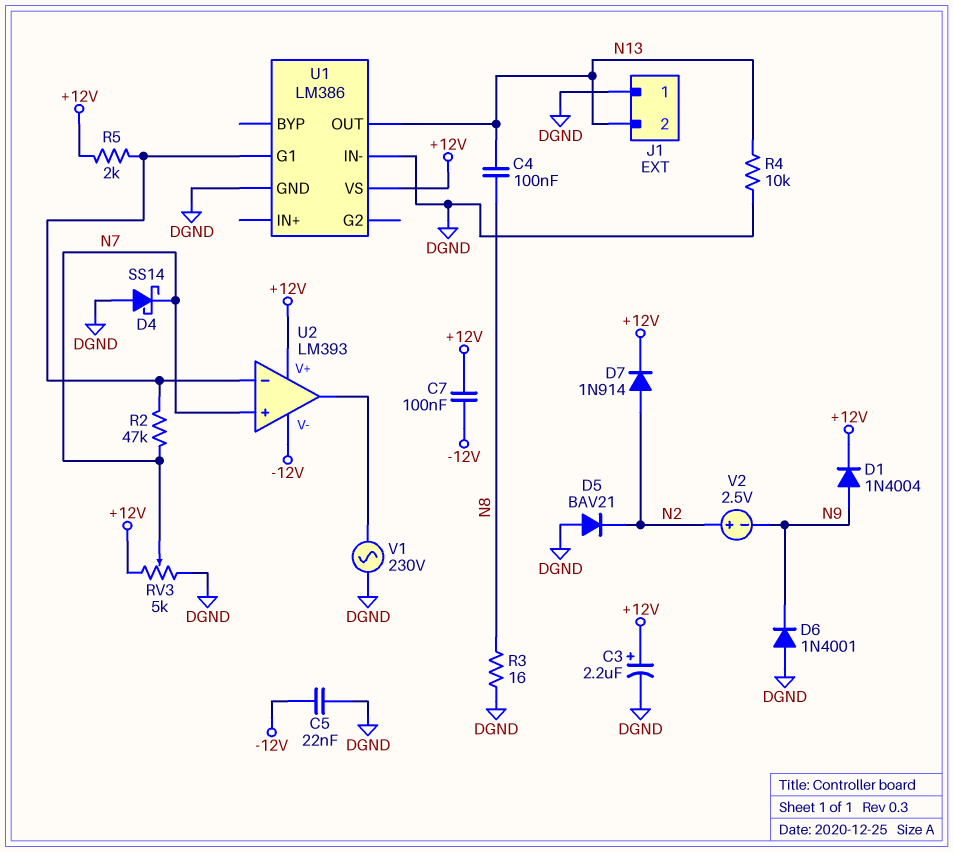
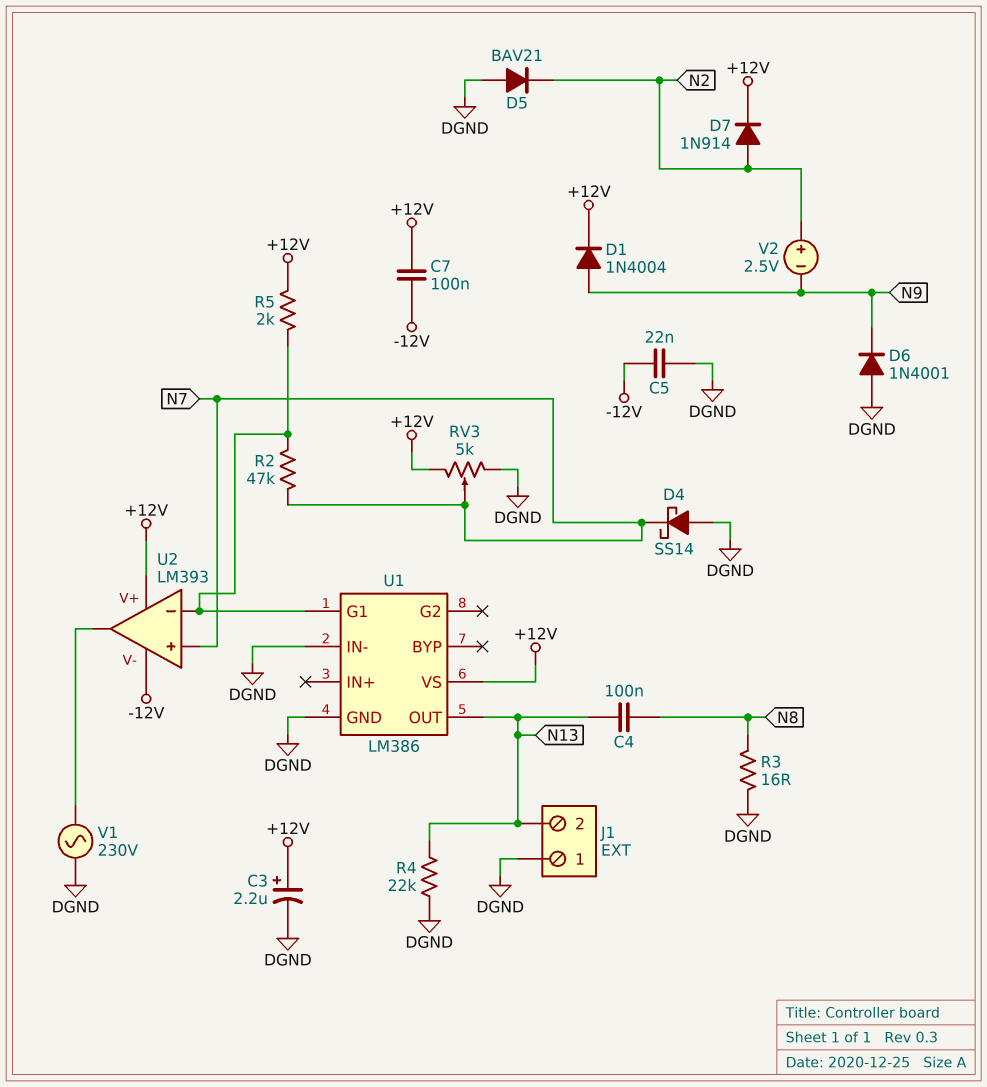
R4: 10k (DGND, N13) -> 22k (DGND, N13)

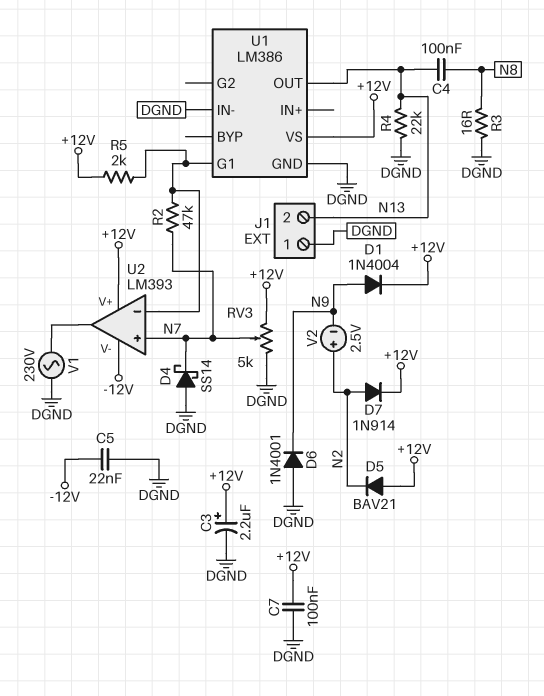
C7: 100nF (+12V, -12V) -> 100nF (+12V, DGND)
D5: diode BAV21 (A DGND, K N2) -> diode BAV21 (A +12V, K N2)

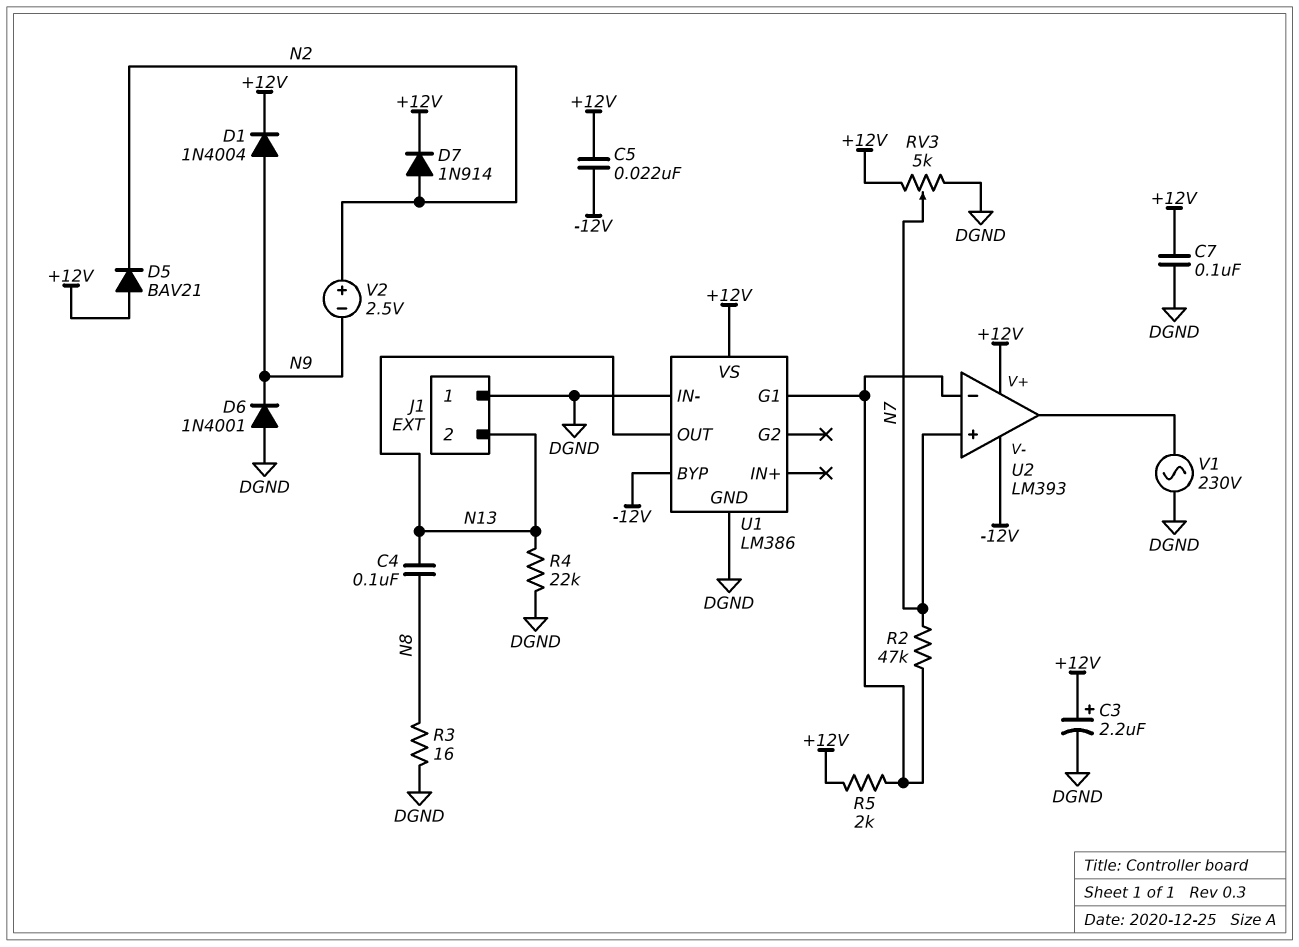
C5: 22nF (-12V, DGND) -> 22nF (+12V, -12V)
D4: schottky SS14 (A DGND, K N7) -> none
U1 pin BYP: none -> -12V

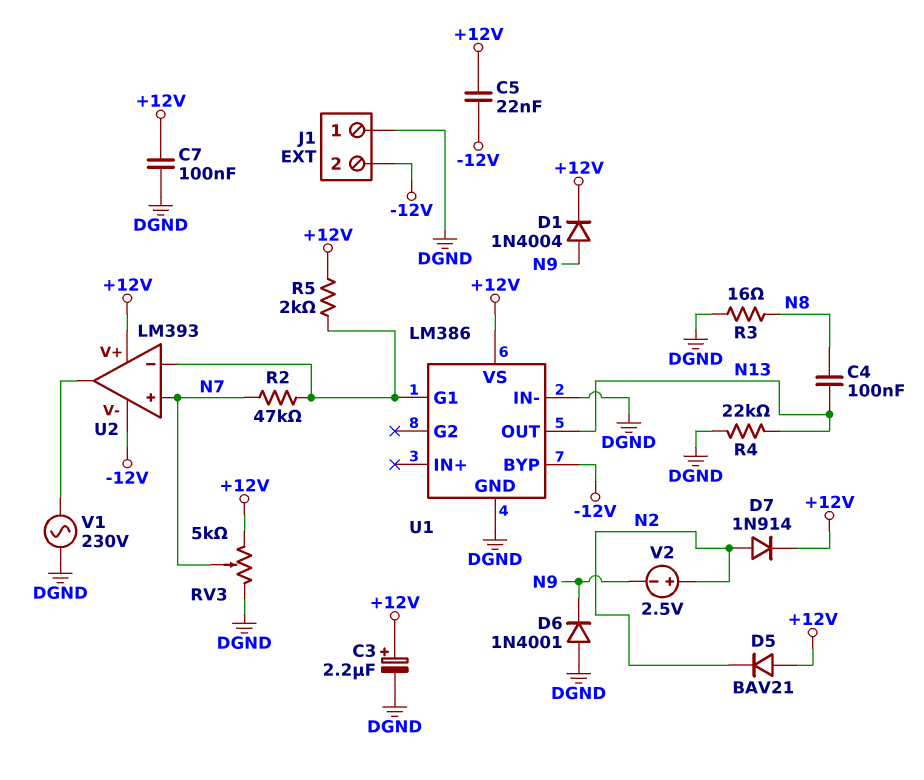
J1 pin 2: N13 -> -12V

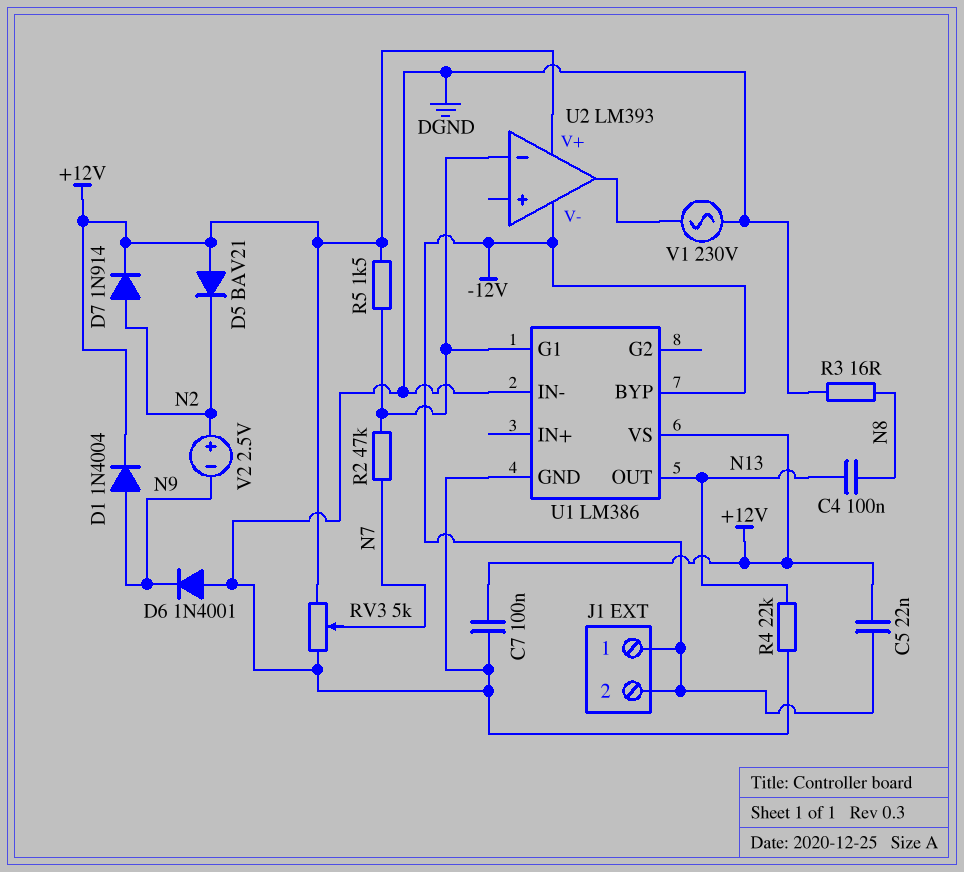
C3: 2.2uF (plus +12V, minus DGND) -> none
J1 pin 1: DGND -> -12V
R5: 2k (+12V, U1/G1) -> 1.5k (+12V, U1/G1)
U2 pin in+: N7 -> none

